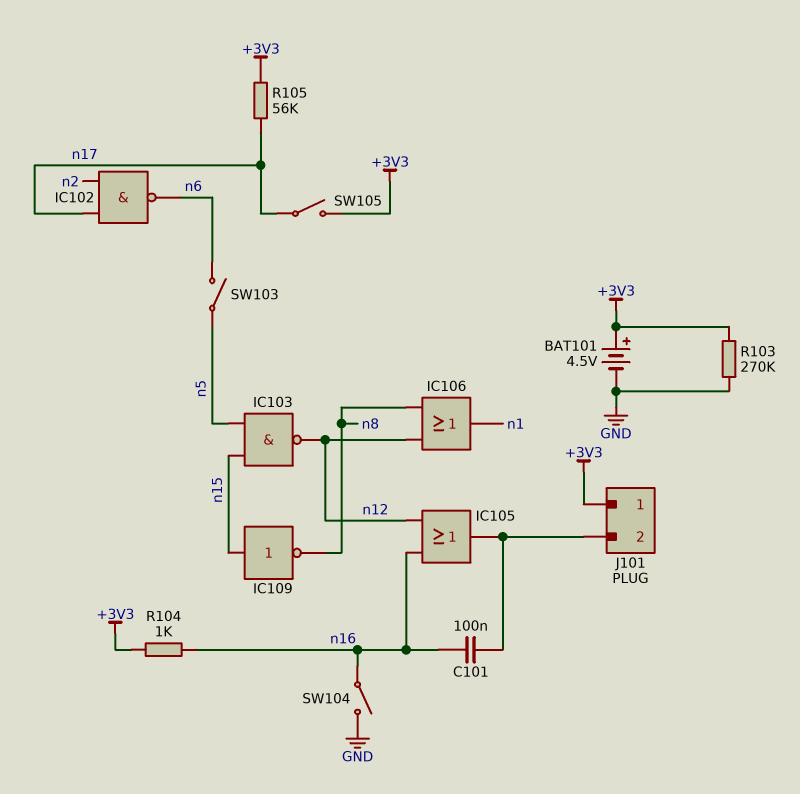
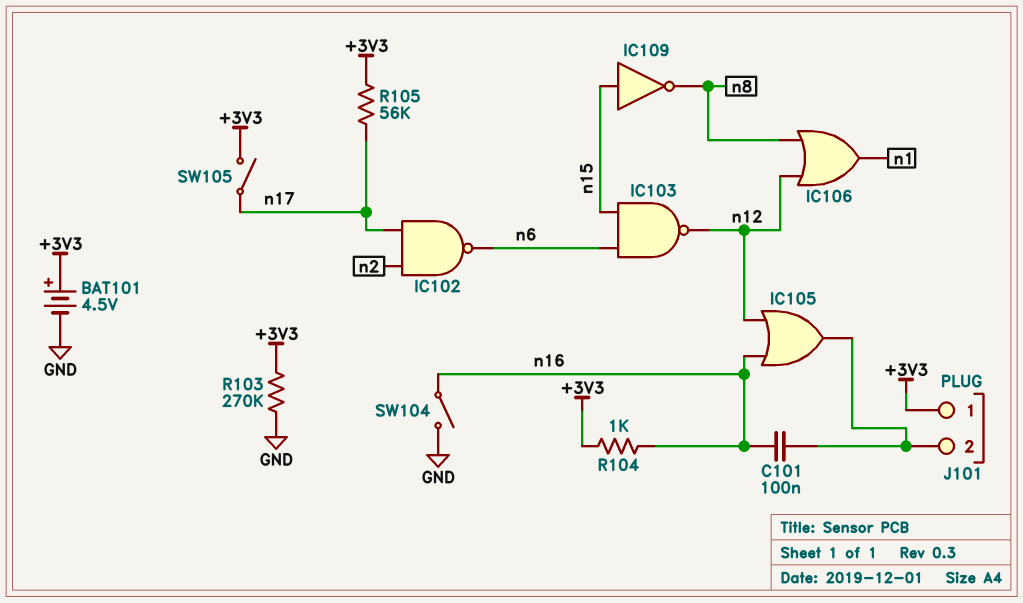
IC103: NAND (in n5, in n15, out n12) -> NAND (in n6, in n15, out n12)
SW103: switch (n5, n6) -> none

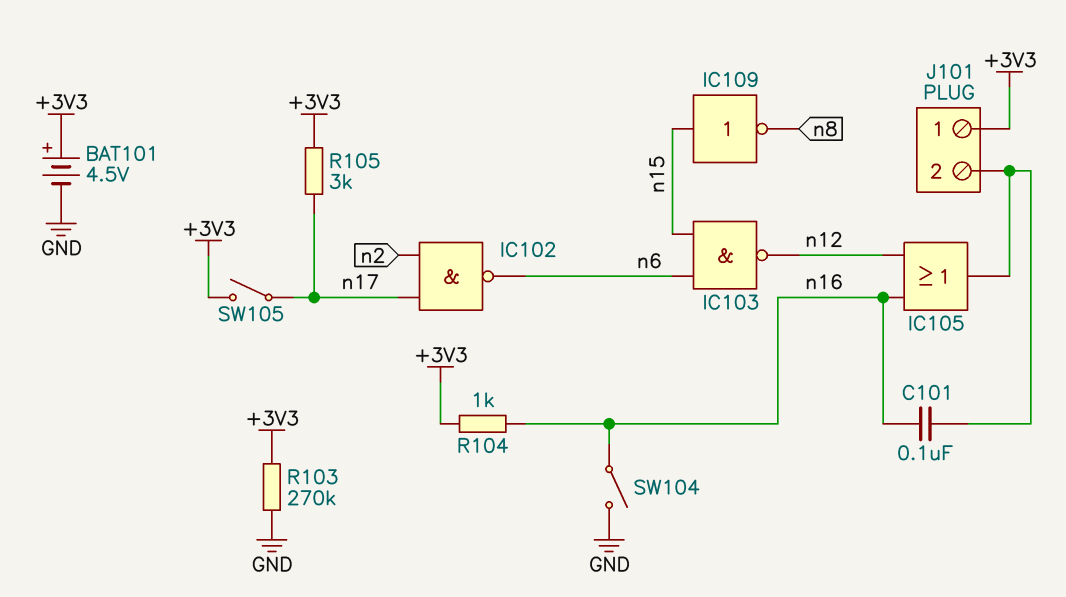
IC106: OR (in n8, in n12, out n1) -> none
R105: 56k (+3V3, n17) -> 3k (+3V3, n17)

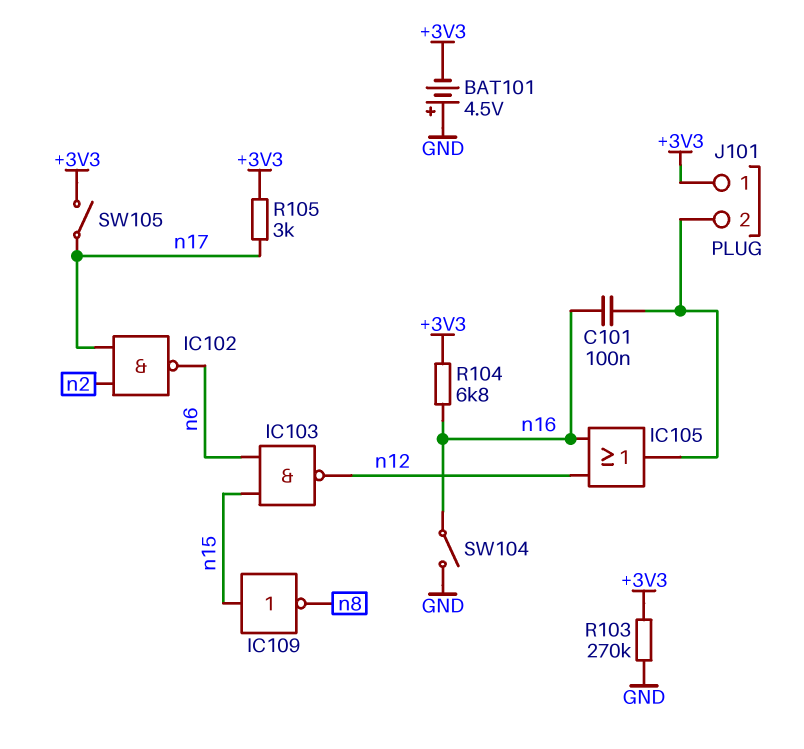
BAT101: 4.5V (plus +3V3, minus GND) -> 4.5V (plus GND, minus +3V3)
R104: 1k (+3V3, n16) -> 6.8k (+3V3, n16)

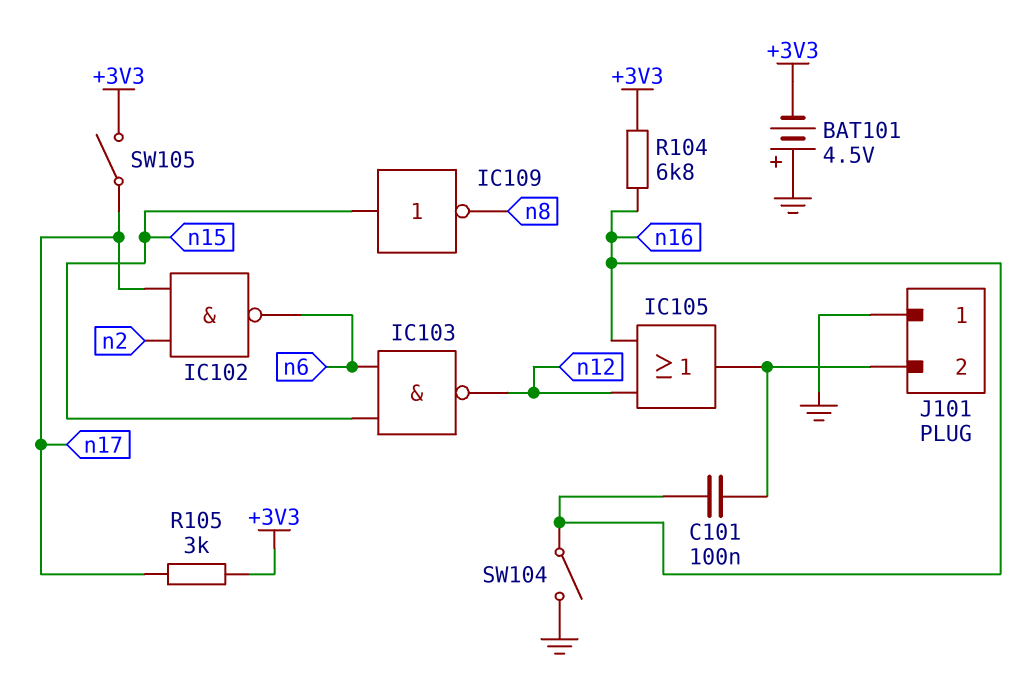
J101 pin 1: +3V3 -> GND
R103: 270k (+3V3, GND) -> none

